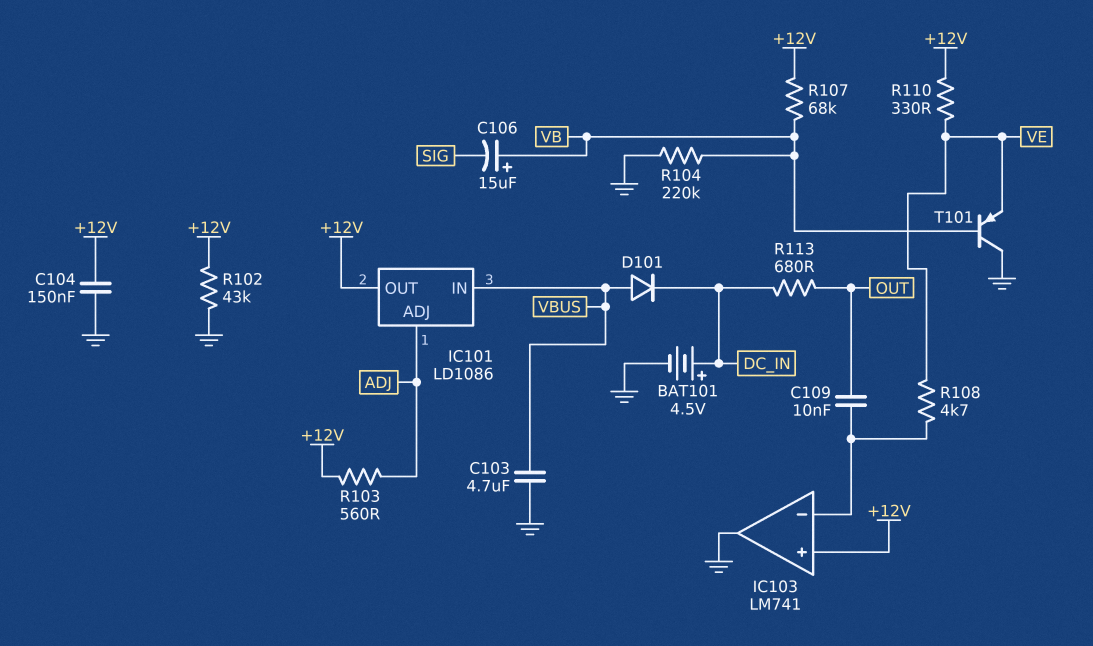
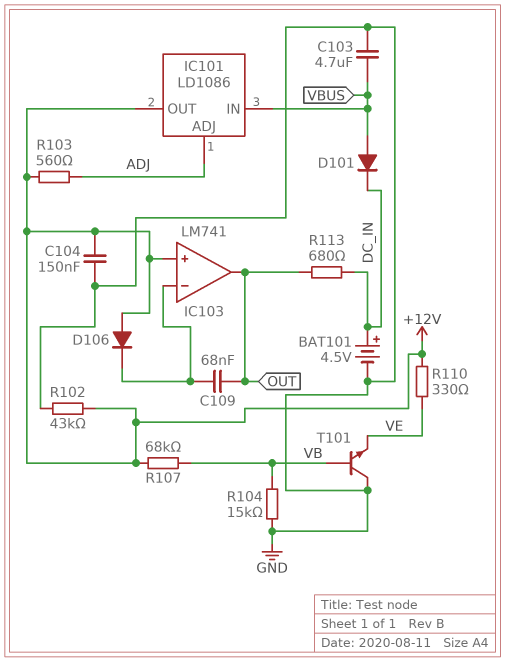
C106: 15uF (plus VB, minus SIG) -> none
C109: 10nF (IC103/in-, OUT) -> 68nF (IC103/in-, OUT)
D106: none -> diode (A +12V, K IC103/in-)
IC103 pin out: GND -> OUT
R104: 220k (GND, VB) -> 15k (GND, VB)
R108: 4.7k (IC103/in-, VE) -> none
T101: PNP (B VB, C GND, E VE) -> NPN (B VB, C GND, E VE)

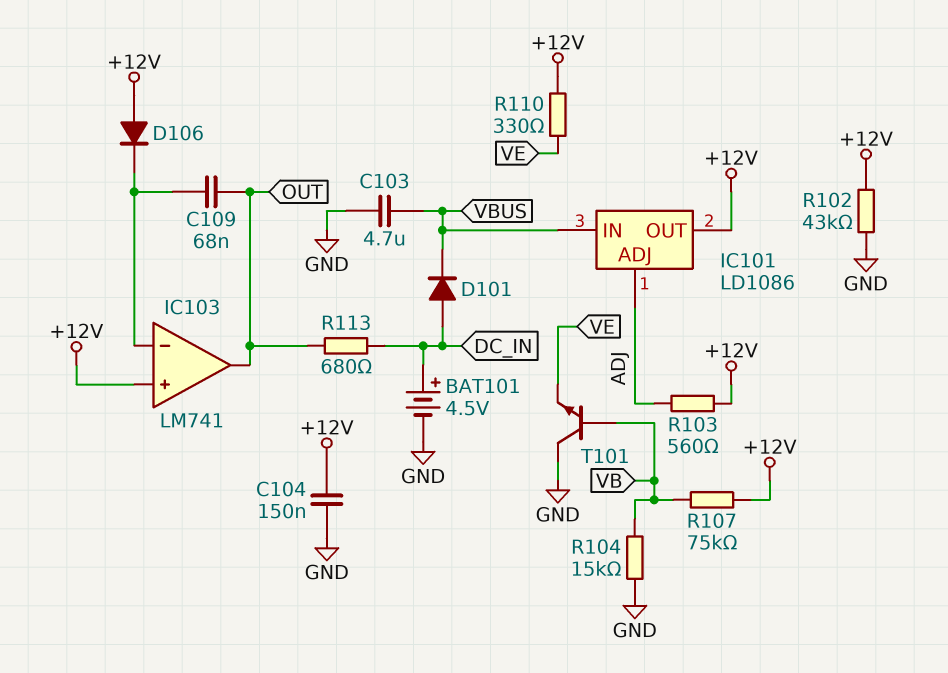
D101: diode (A VBUS, K DC_IN) -> diode (A DC_IN, K VBUS)
R107: 68k (+12V, VB) -> 75k (+12V, VB)

